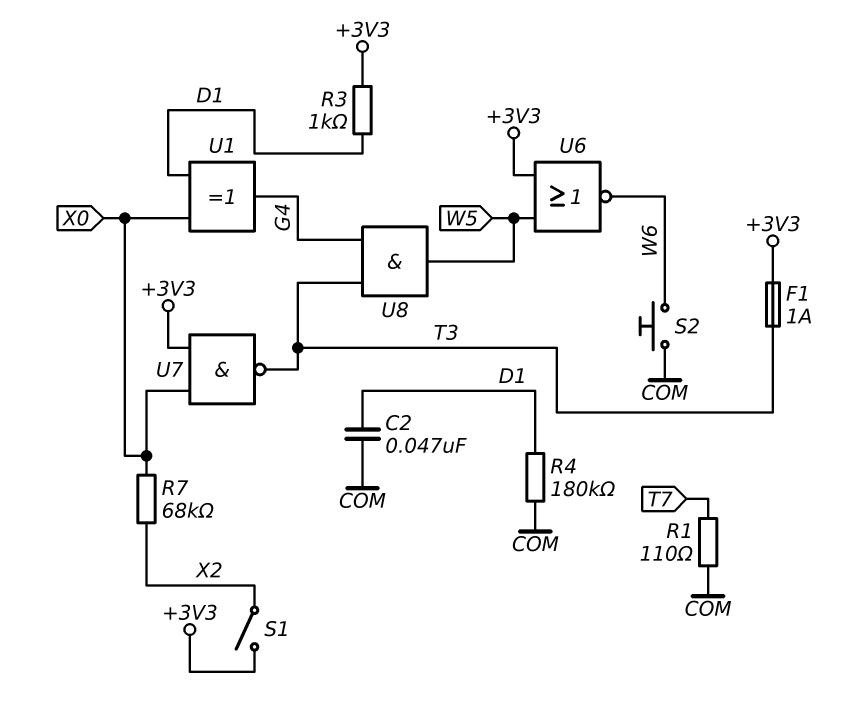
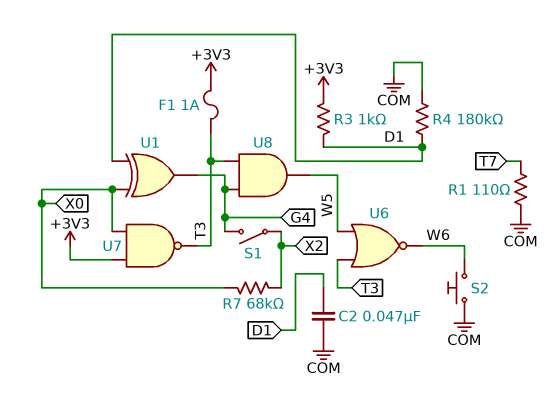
S1: switch (+3V3, X2) -> switch (G4, X2)
U6: NOR (in +3V3, in W5, out W6) -> NOR (in T3, in W5, out W6)

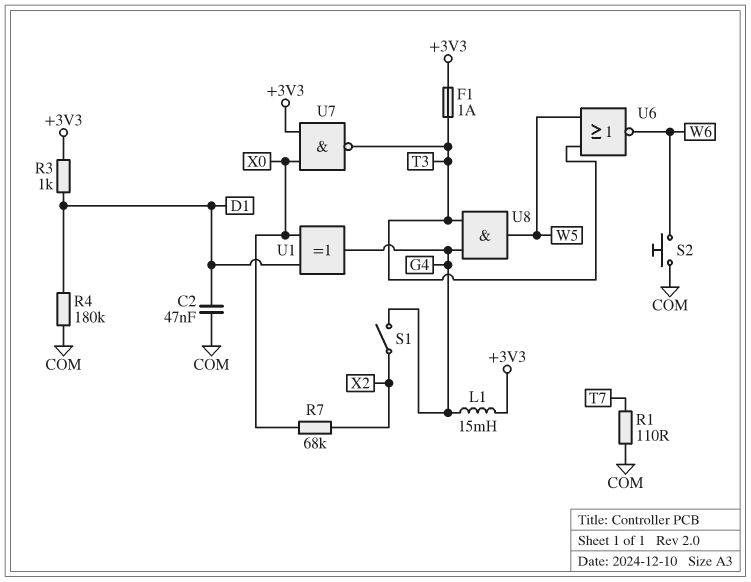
L1: none -> 15mH (+3V3, G4)

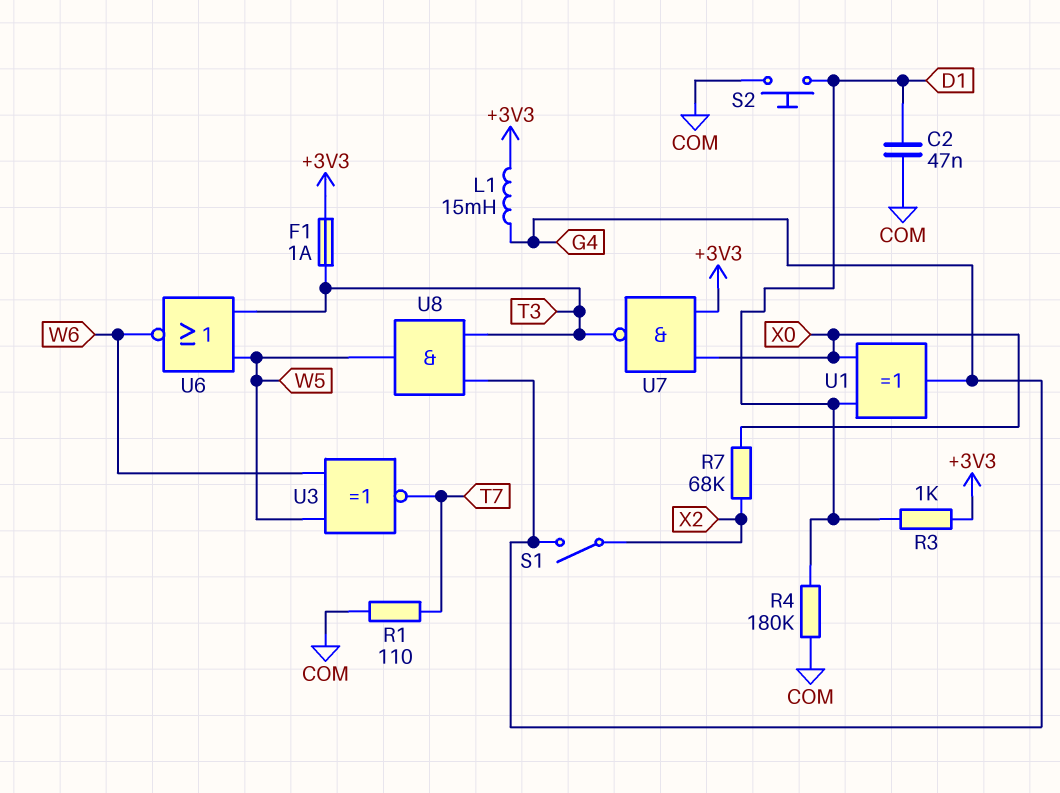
S2: button (COM, W6) -> button (COM, D1)
U3: none -> XNOR (in W5, in W6, out T7)

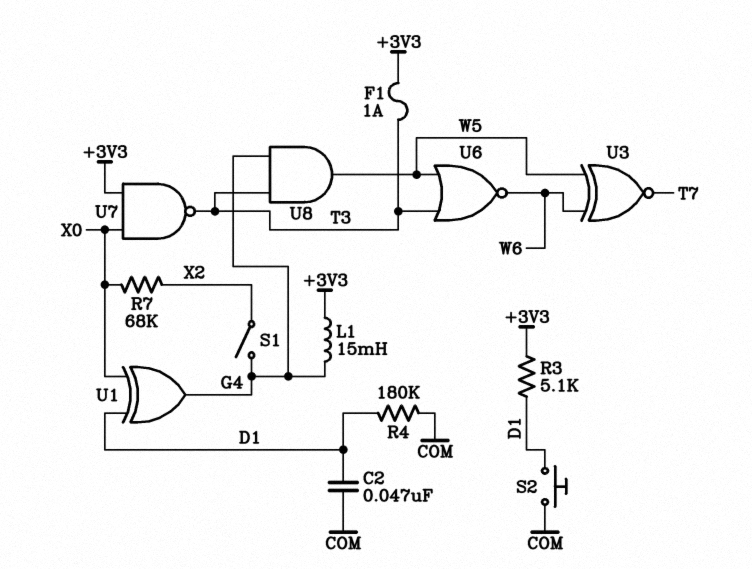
R1: 110 (COM, T7) -> none
R3: 1k (+3V3, D1) -> 5.1k (+3V3, D1)

